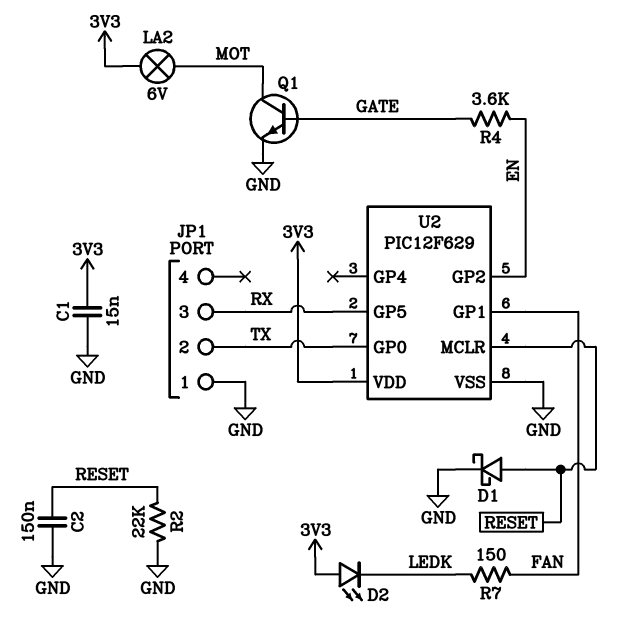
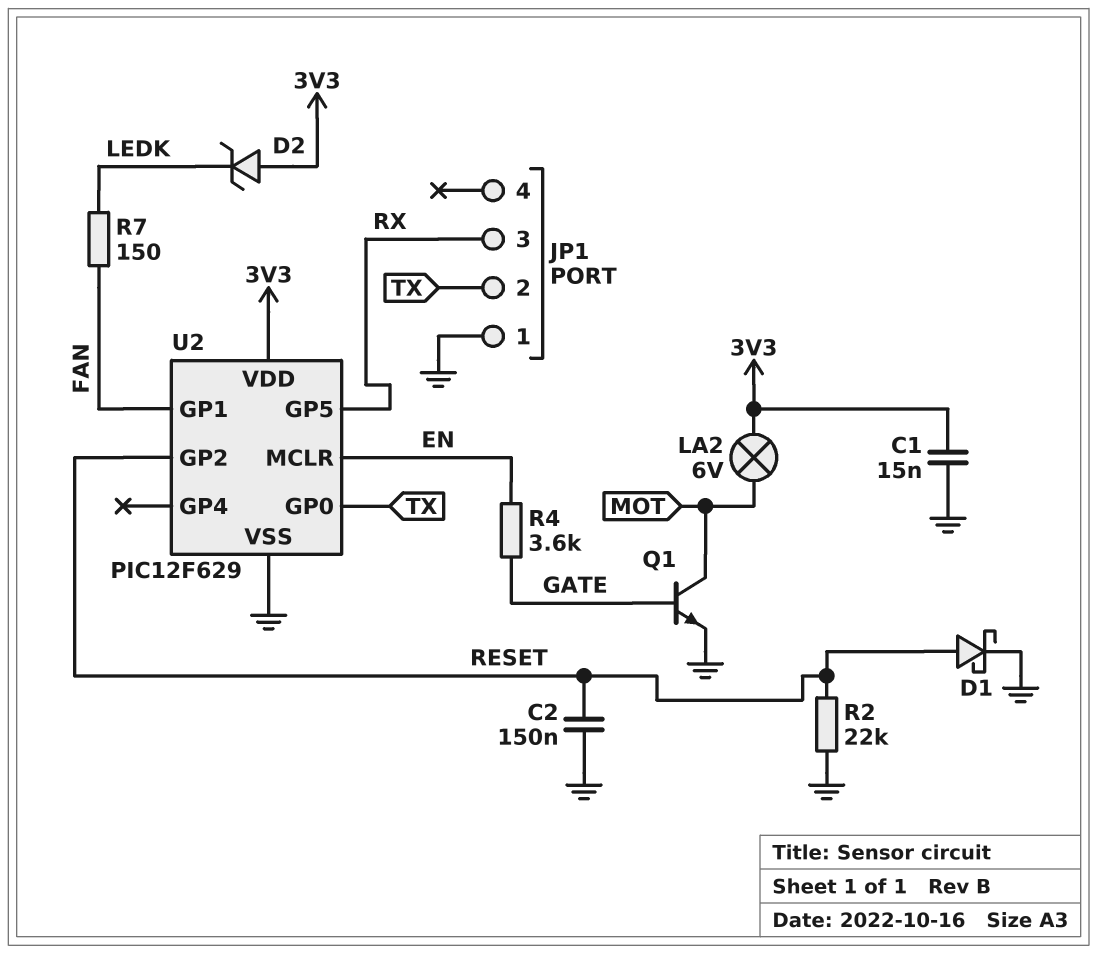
D2: LED (A 3V3, K LEDK) -> zener (A 3V3, K LEDK)
U2 pin GP2: EN -> RESET
U2 pin MCLR: RESET -> EN

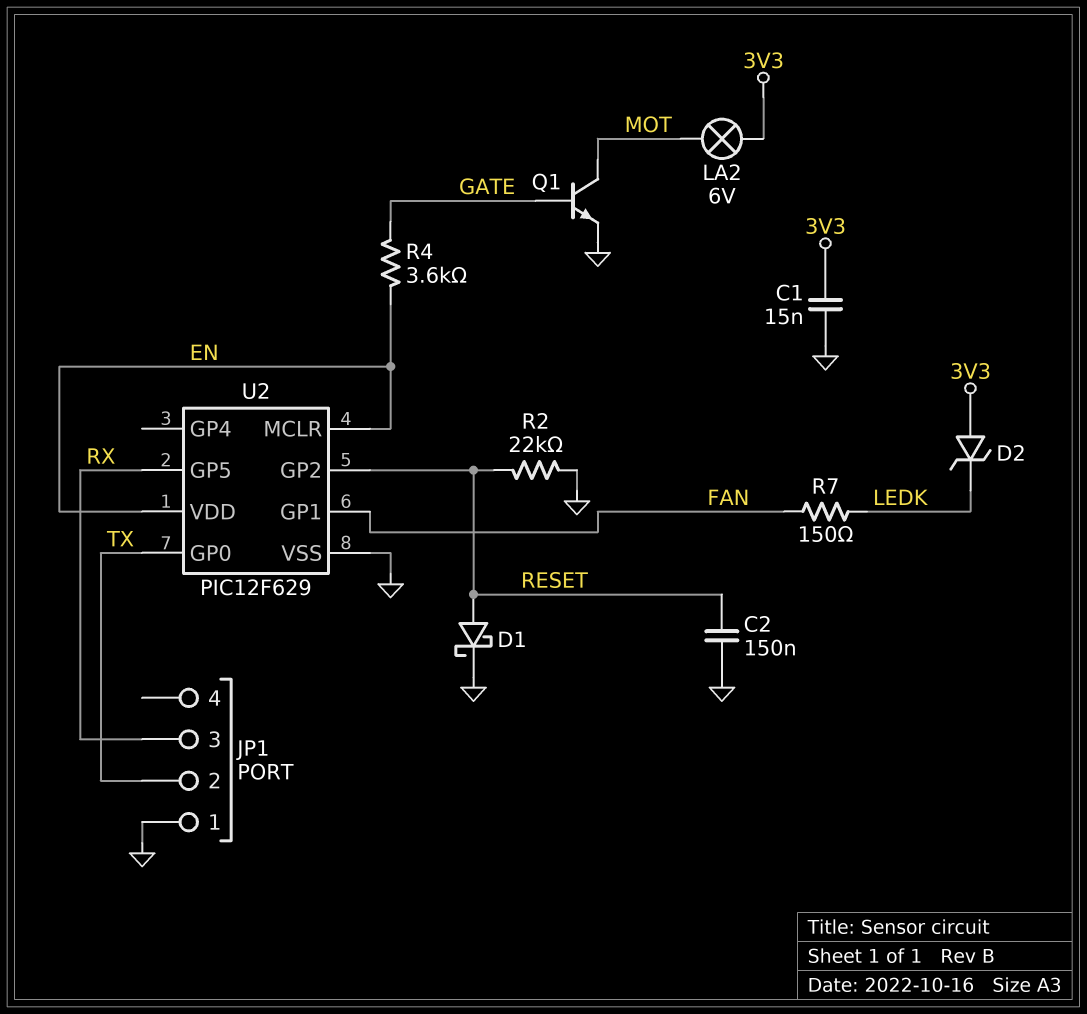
U2 pin VDD: 3V3 -> EN

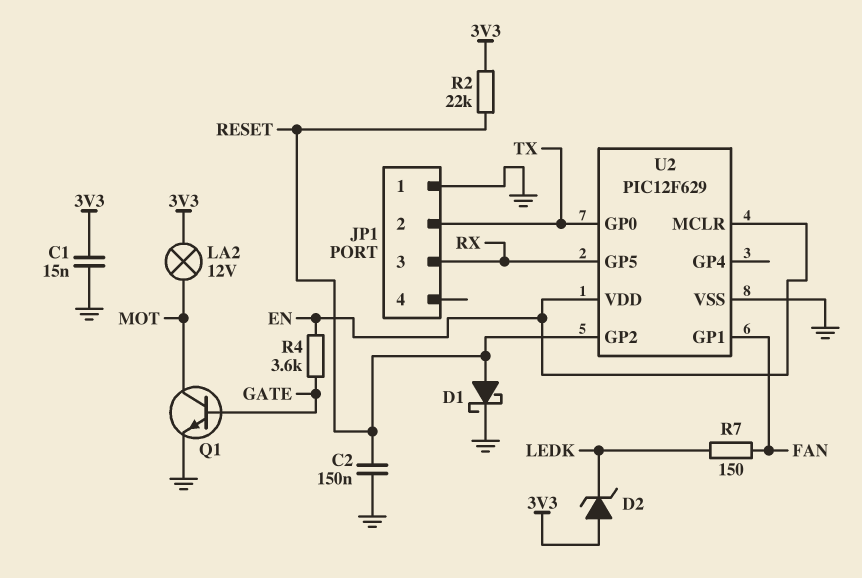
LA2: lamp 6V (3V3, MOT) -> lamp 12V (3V3, MOT)
R2: 22k (GND, RESET) -> 22k (3V3, RESET)

